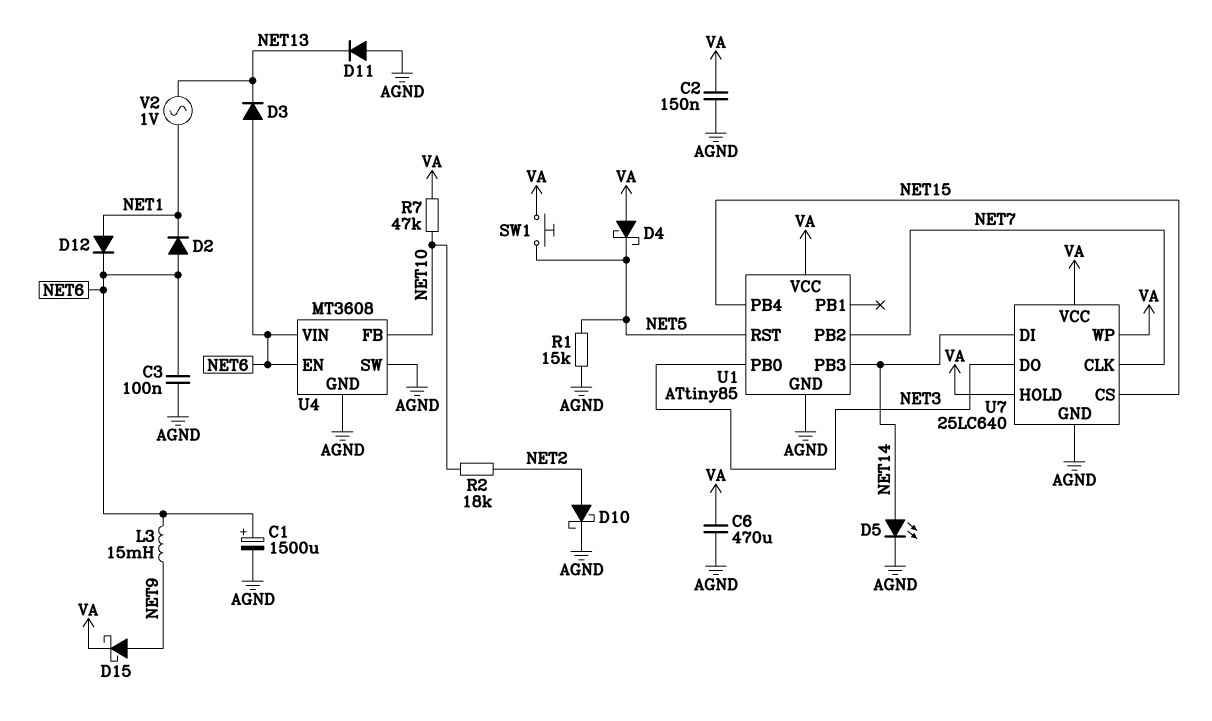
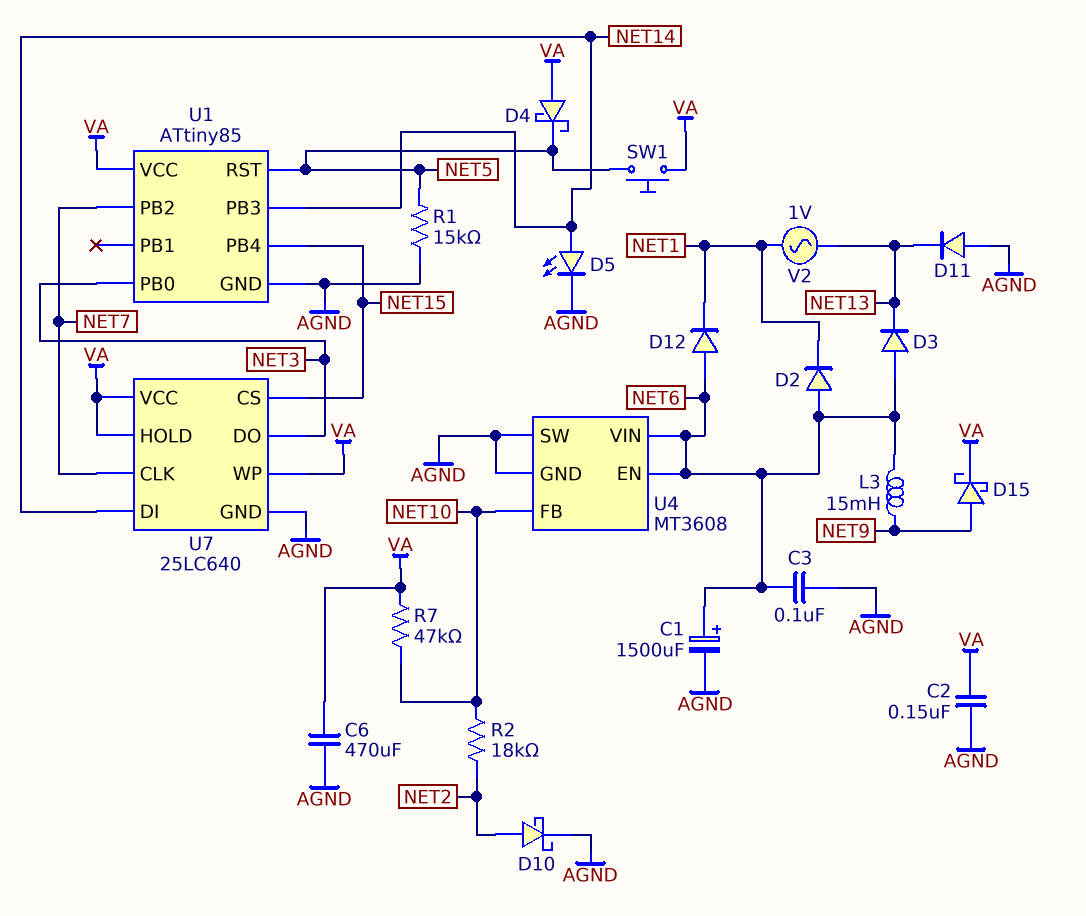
D12: diode (A NET1, K NET6) -> diode (A NET6, K NET1)

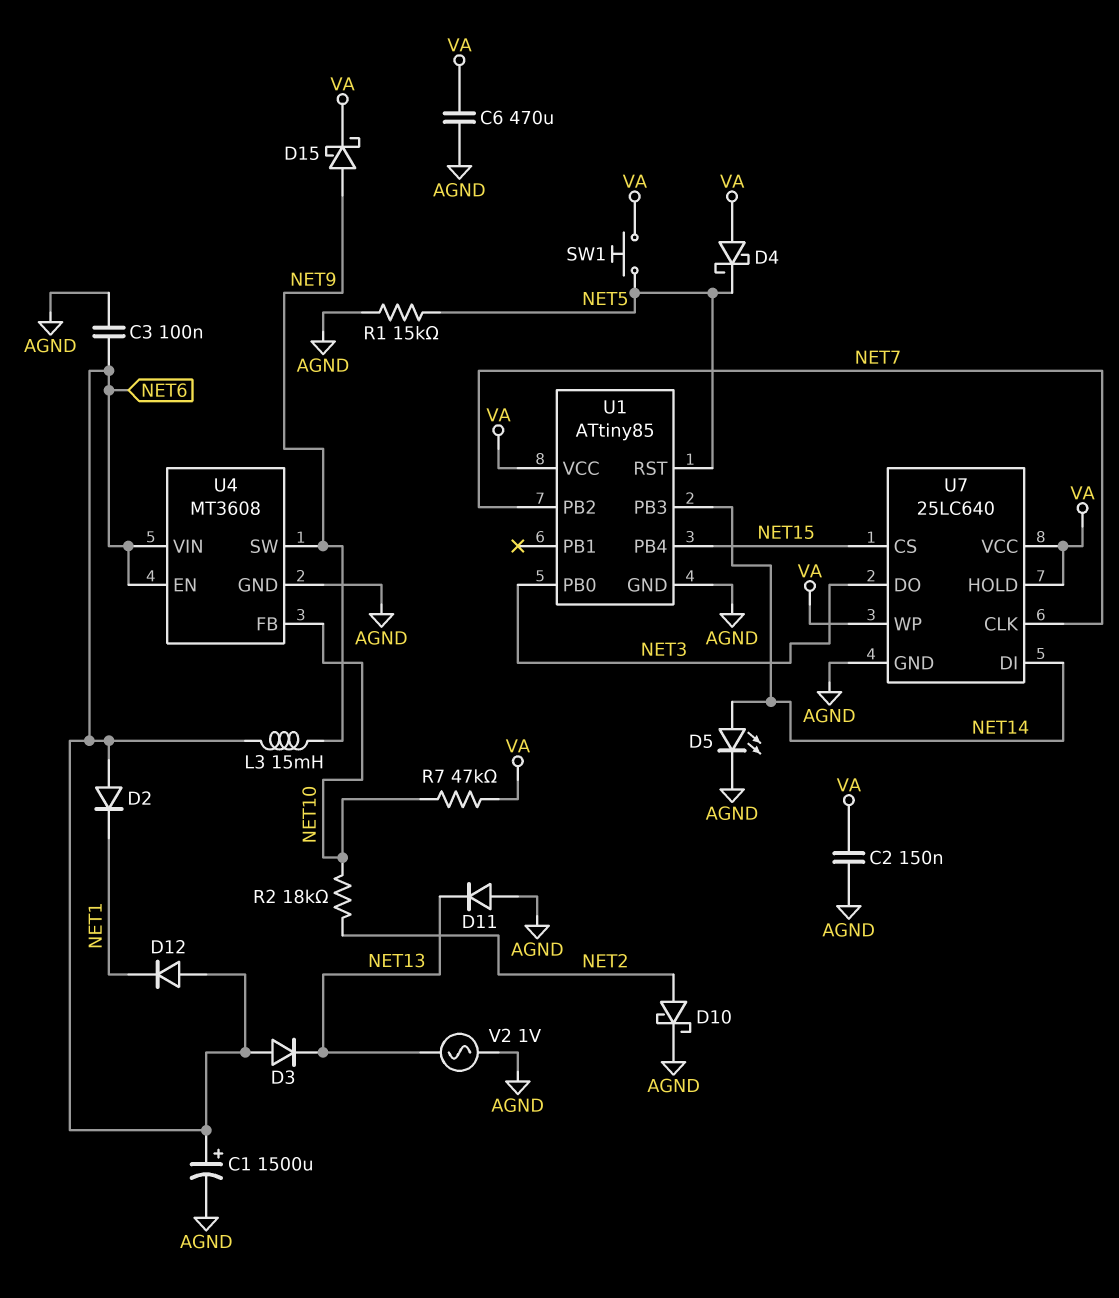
U4 pin SW: AGND -> NET9
V2: AC 1V (NET1, NET13) -> AC 1V (AGND, NET13)

